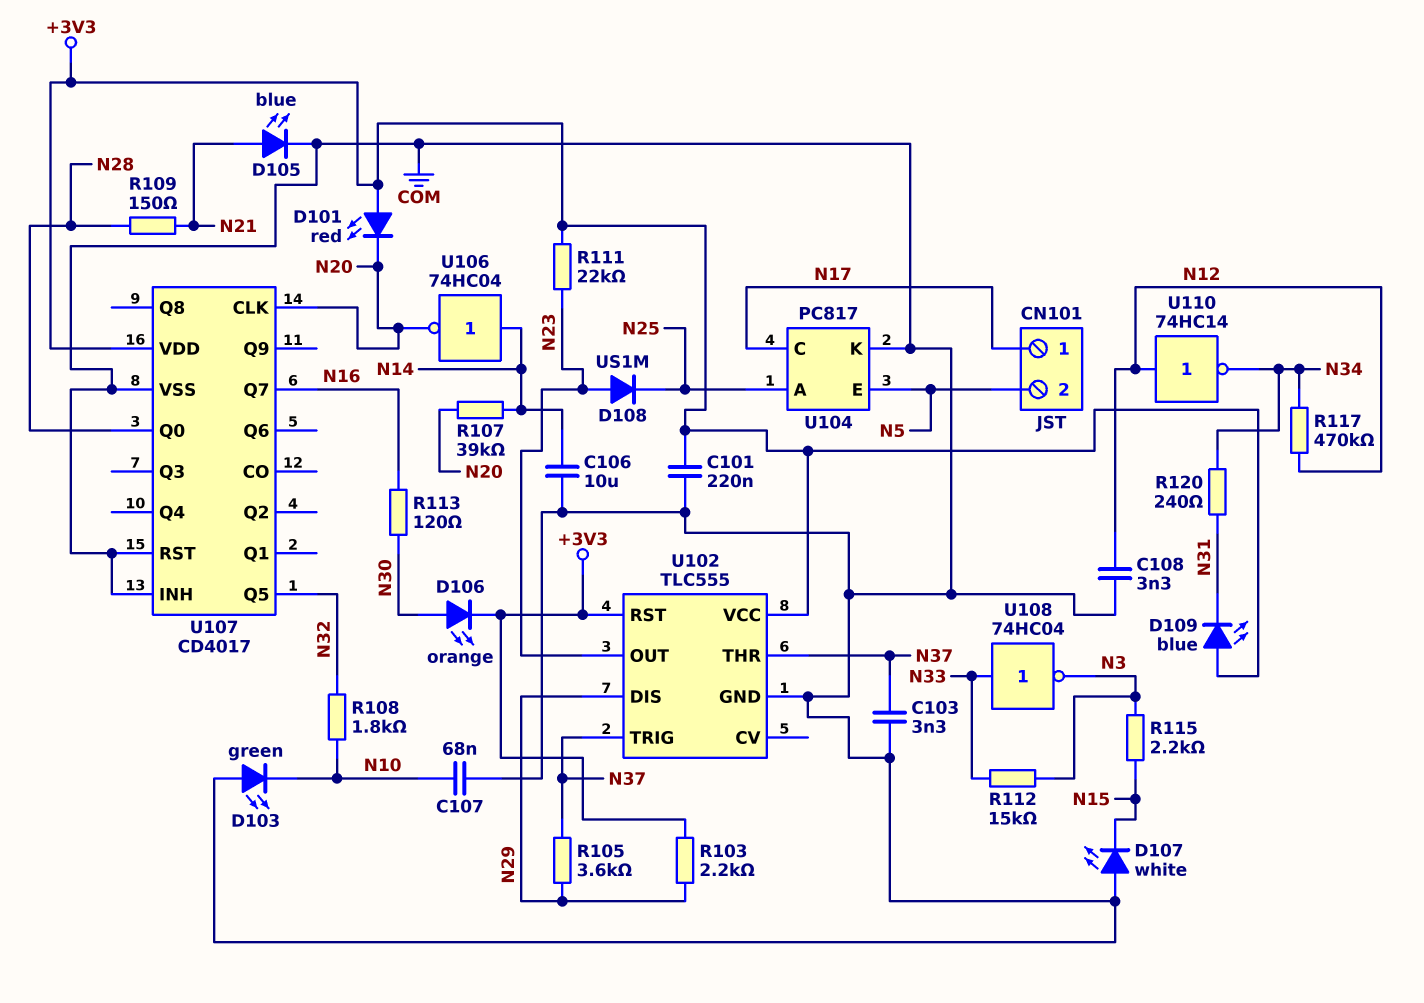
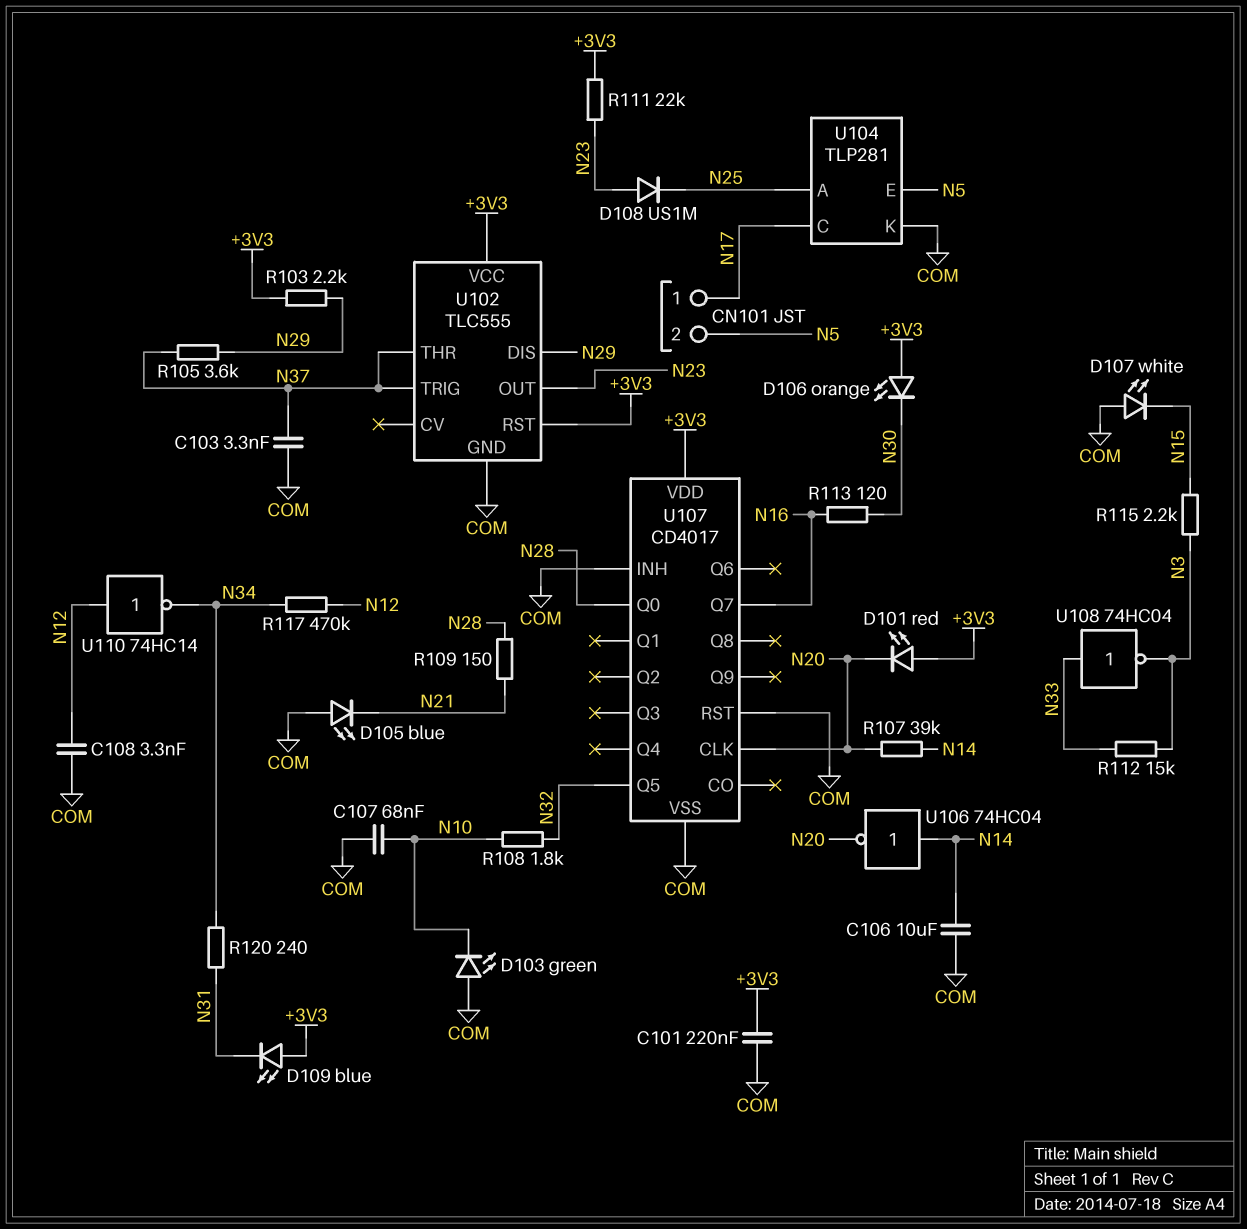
D105: LED blue (A N21, K COM) -> LED blue (A COM, K N21)
D106: LED orange (A N30, K +3V3) -> LED orange (A +3V3, K N30)
U104: PC817 -> TLP281

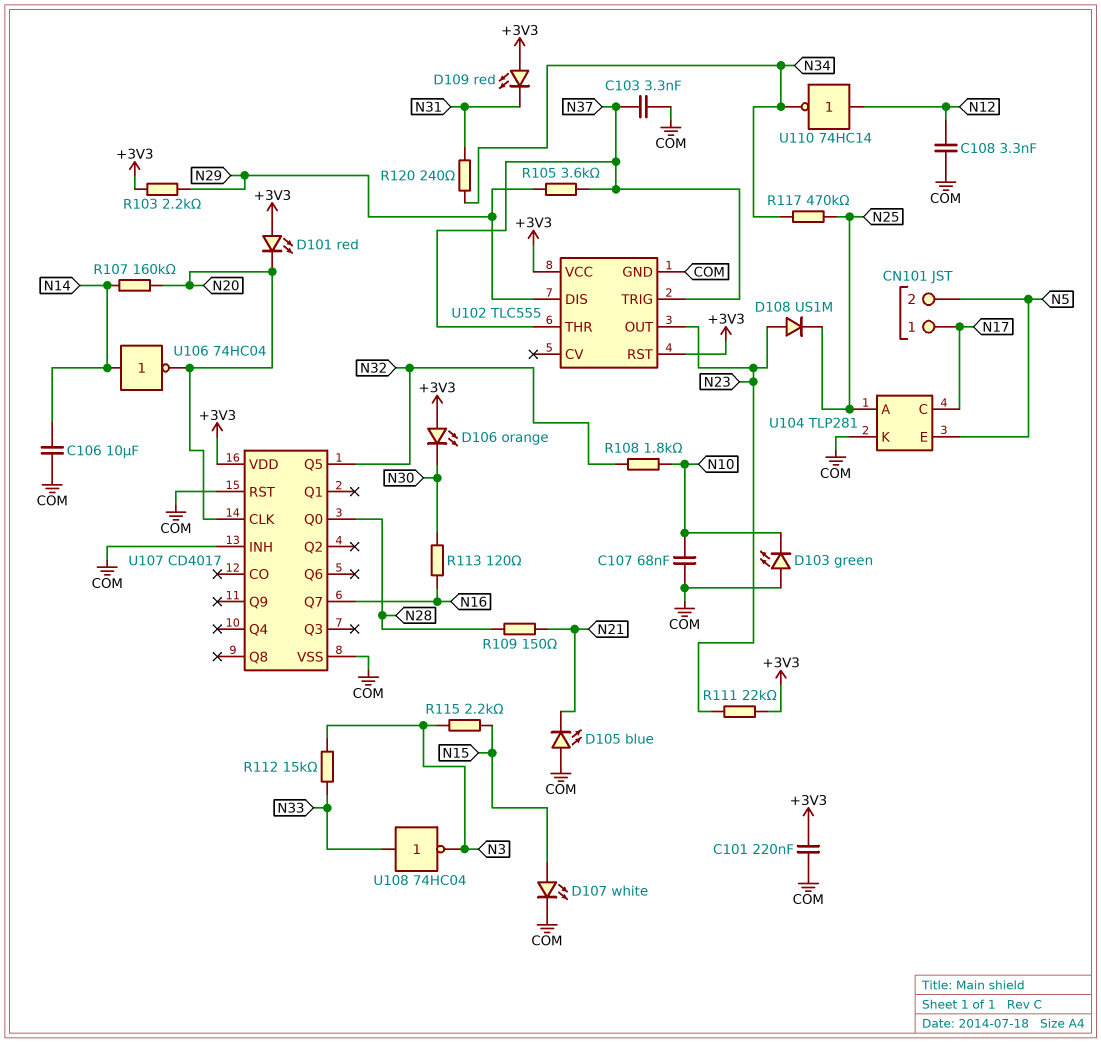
D107: LED white (A COM, K N15) -> LED white (A N15, K COM)
D109: LED blue (A +3V3, K N31) -> LED red (A +3V3, K N31)
R107: 39k (N14, N20) -> 160k (N14, N20)
R117: 470k (N12, N34) -> 470k (N25, N34)

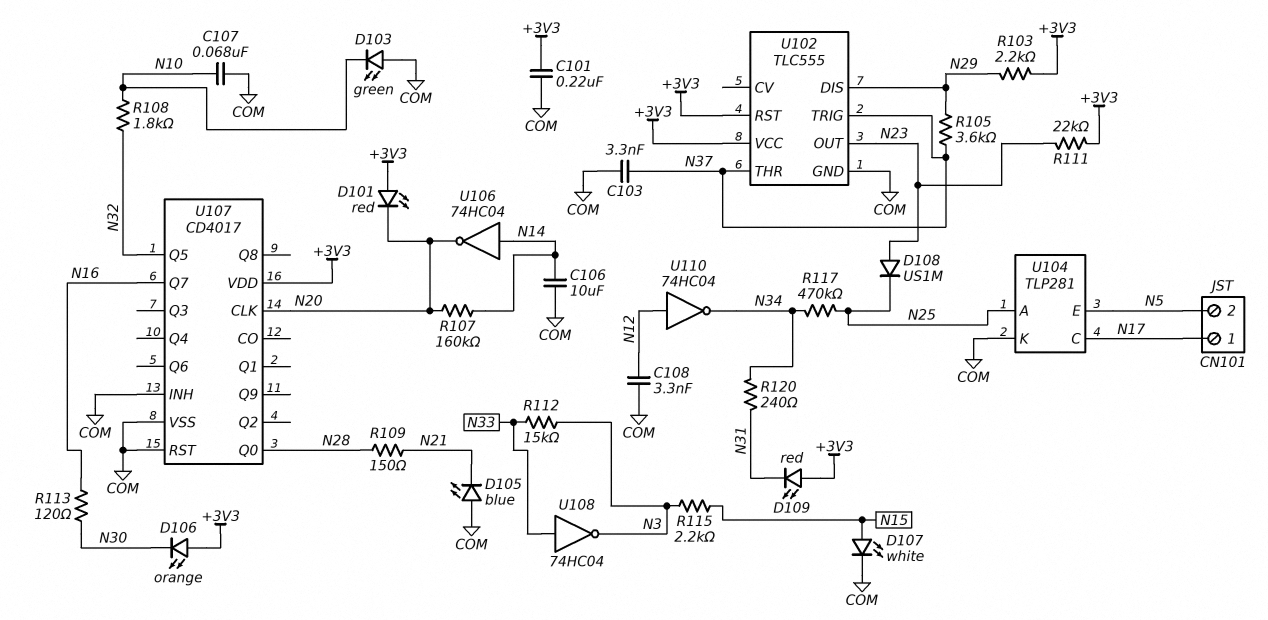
U110: NOT 74HC14 (in N12, out N34) -> NOT 74HC04 (in N12, out N34)

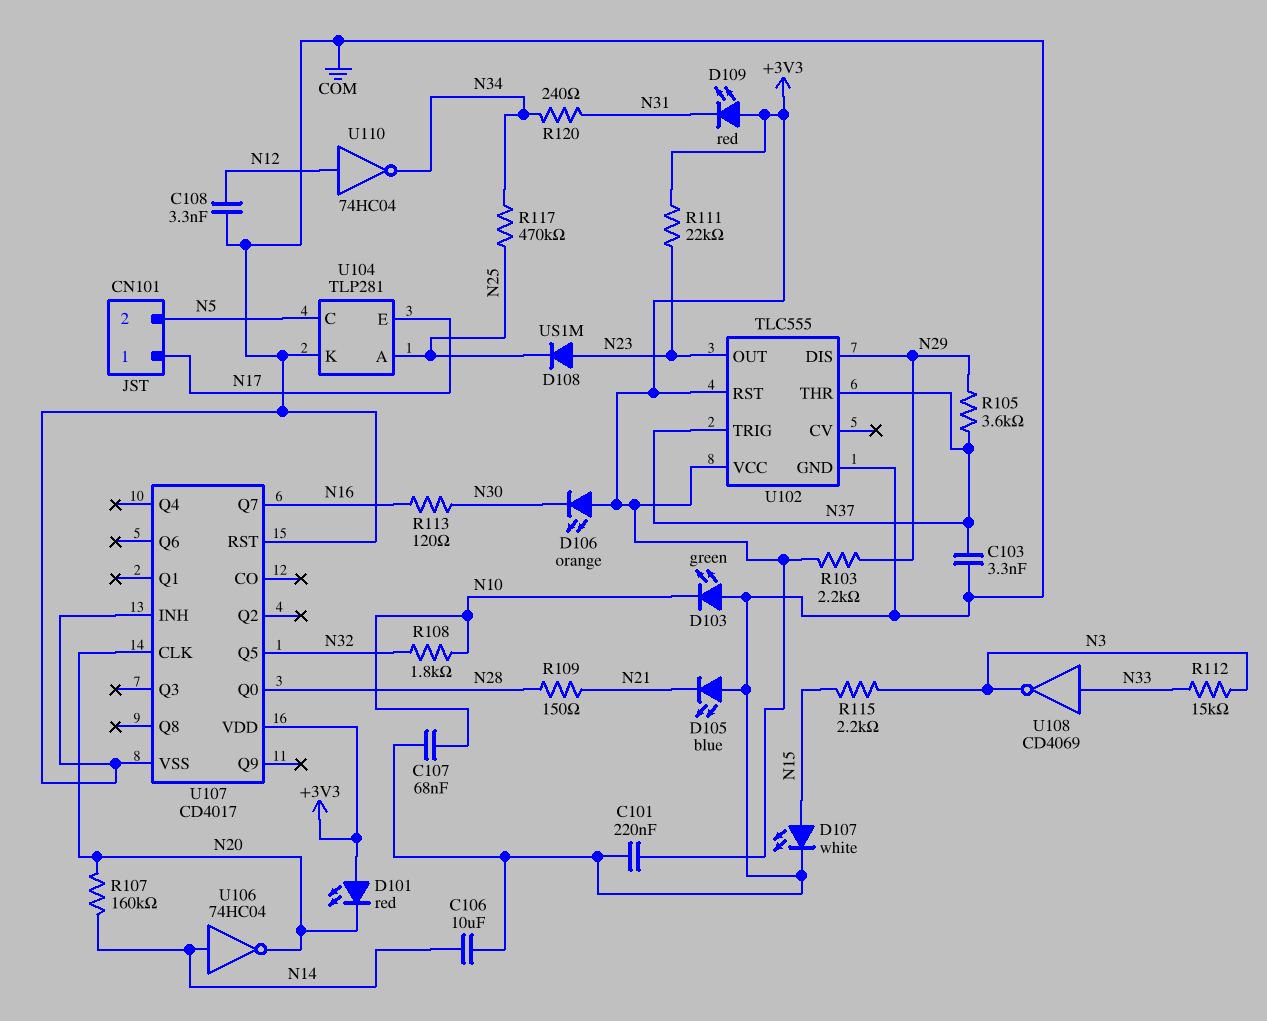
U104 pin C: N17 -> N5
U104 pin E: N5 -> N17
U108: NOT 74HC04 (in N33, out N3) -> NOT CD4069 (in N33, out N3)

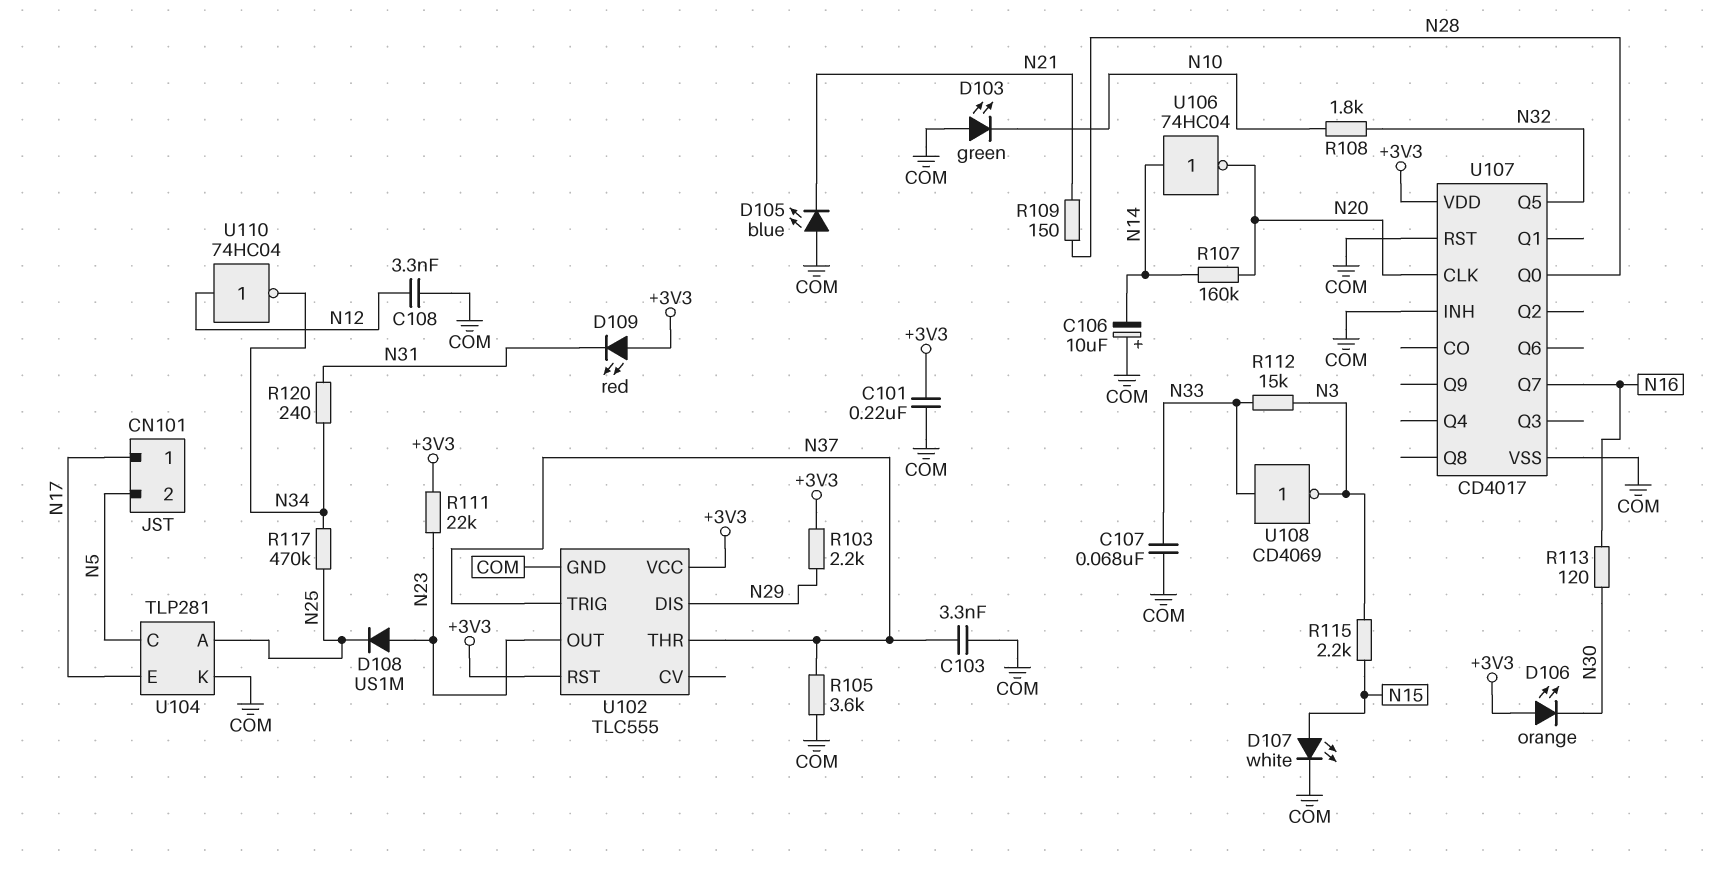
C106: 10uF (COM, N14) -> 10uF (plus COM, minus N14)
C107: 68nF (COM, N10) -> 68nF (COM, N33)
D101: LED red (A +3V3, K N20) -> none
R105: 3.6k (N29, N37) -> 3.6k (COM, N37)

